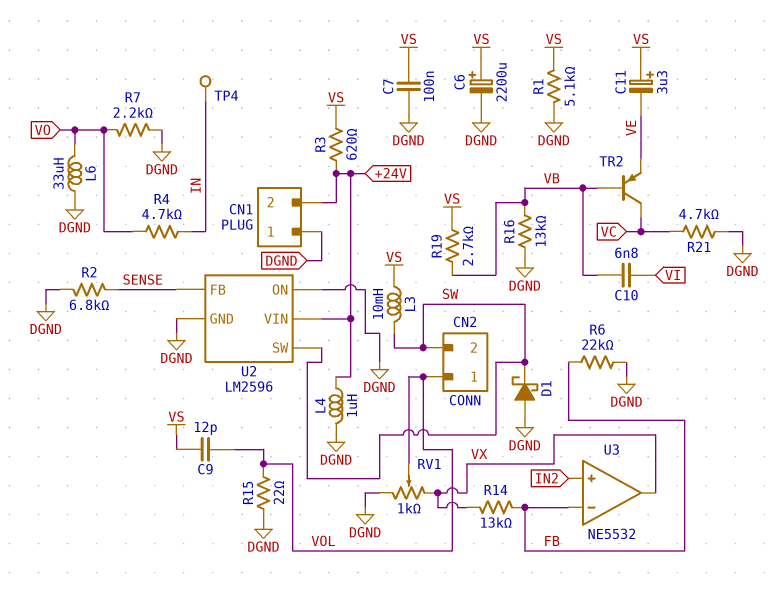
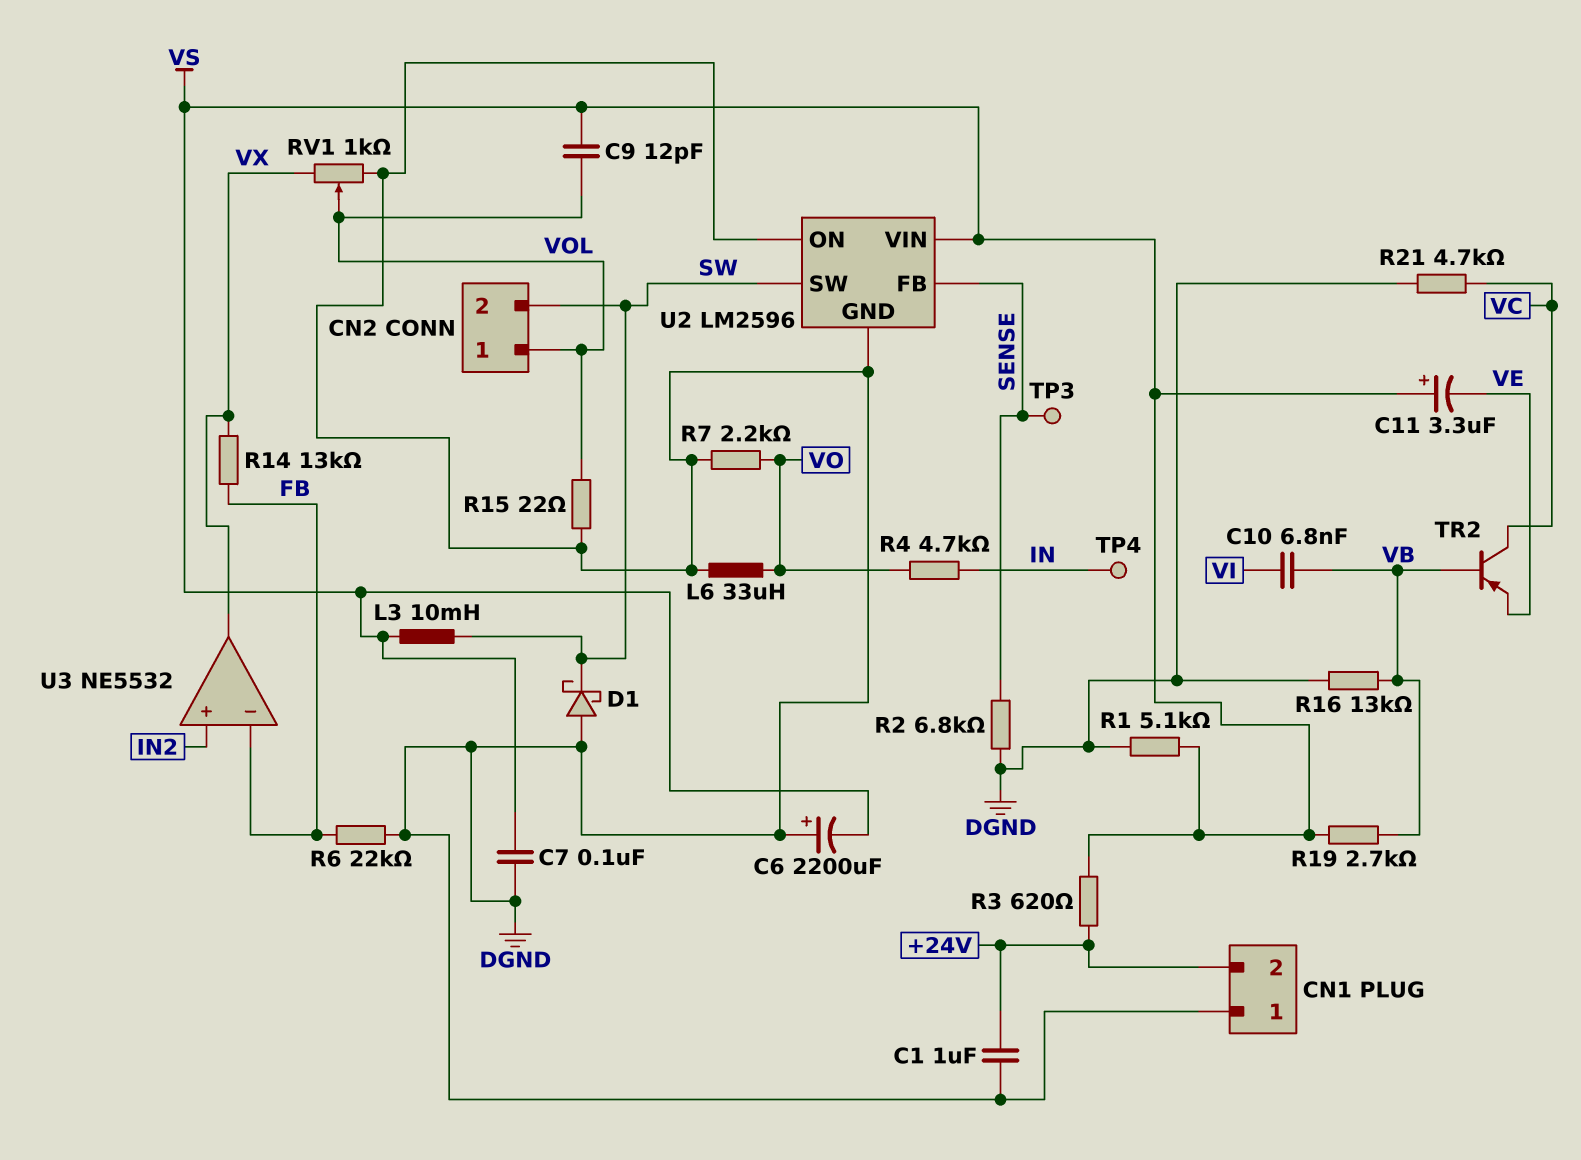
C1: none -> 1uF (+24V, DGND)
C6: 2200uF (plus VS, minus DGND) -> 2200uF (plus DGND, minus VS)
L4: 1uH (+24V, DGND) -> none
TP3: none -> test point (SENSE)
U2 pin VIN: +24V -> VS

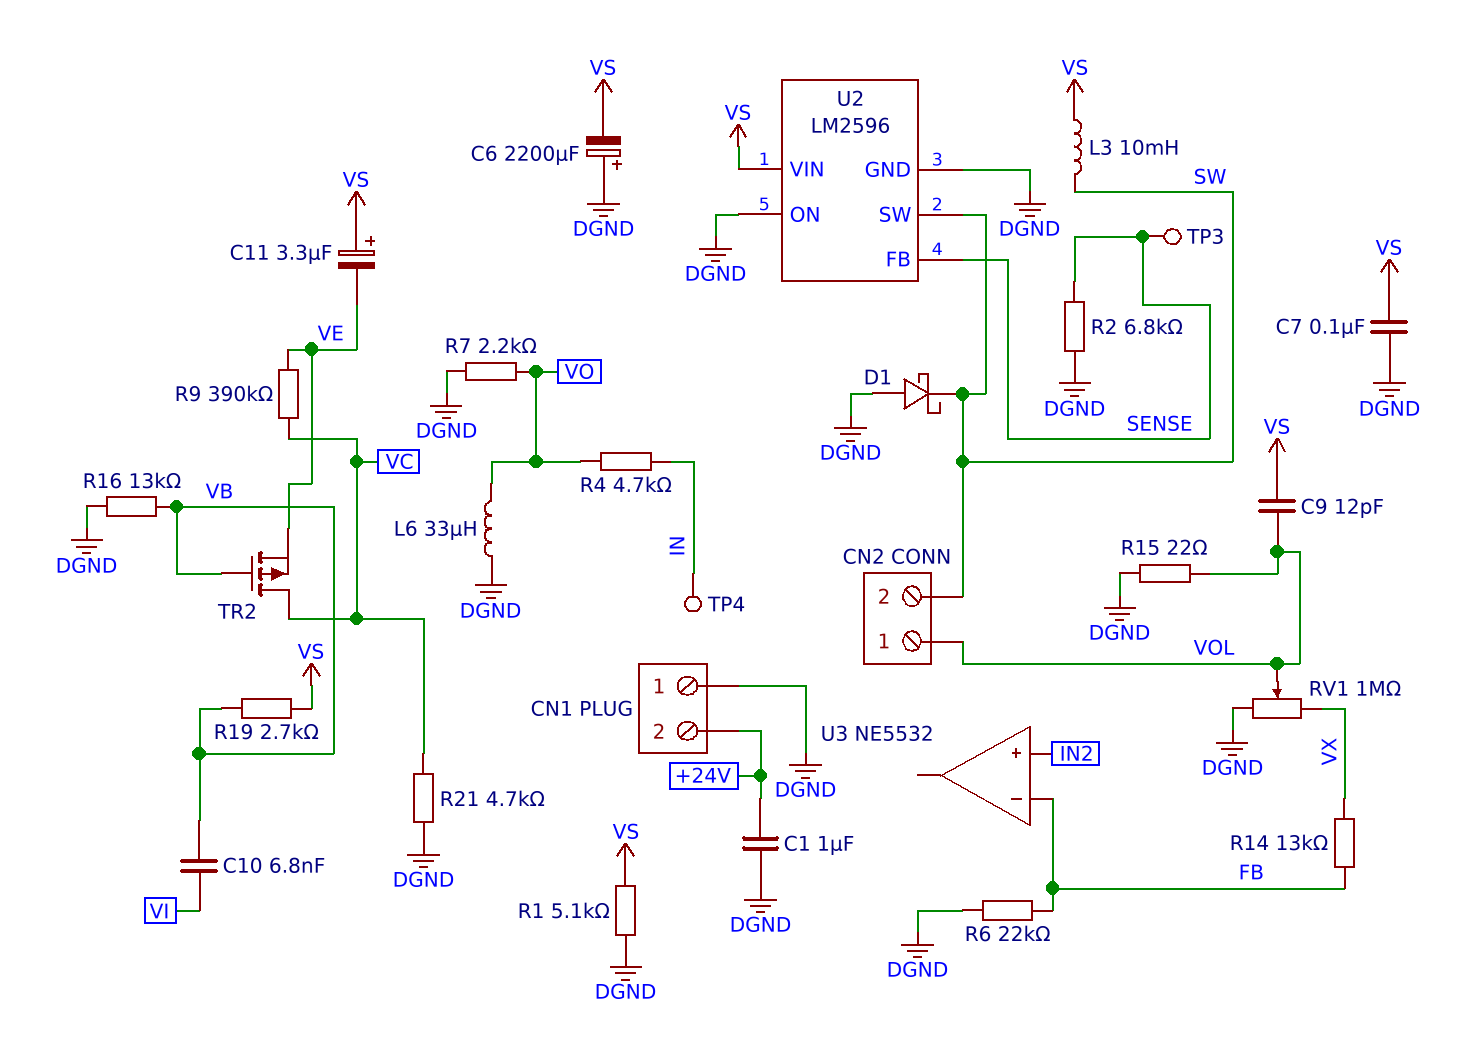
R3: 620 (+24V, VS) -> none
R9: none -> 390k (VC, VE)
RV1: 1k (DGND, VX, wiper VOL) -> 1M (DGND, VX, wiper VOL)
TR2: PNP (B VB, C VC, E VE) -> PMOS (G VB, D VC, S VE)
U3 pin out: VX -> none

